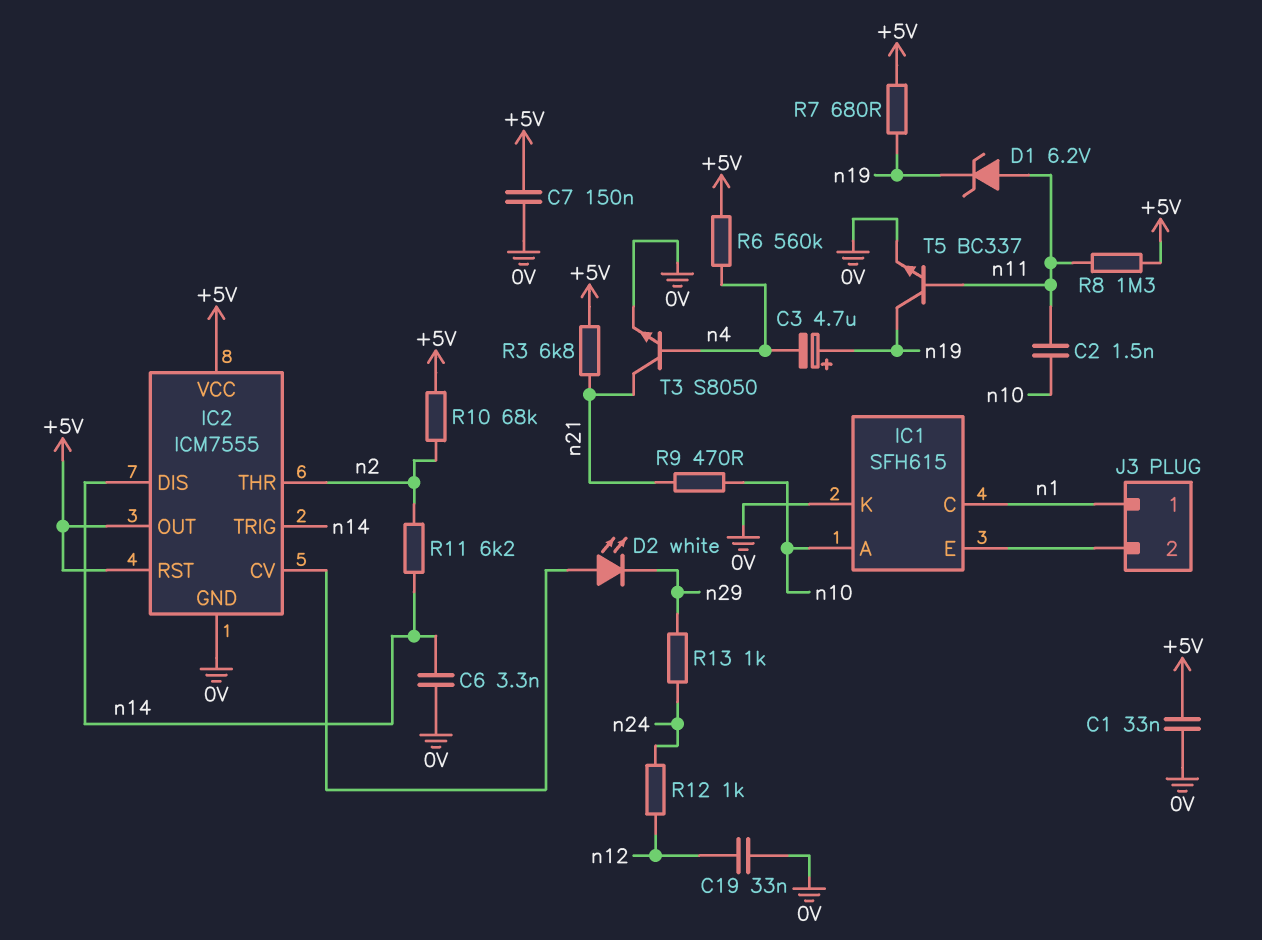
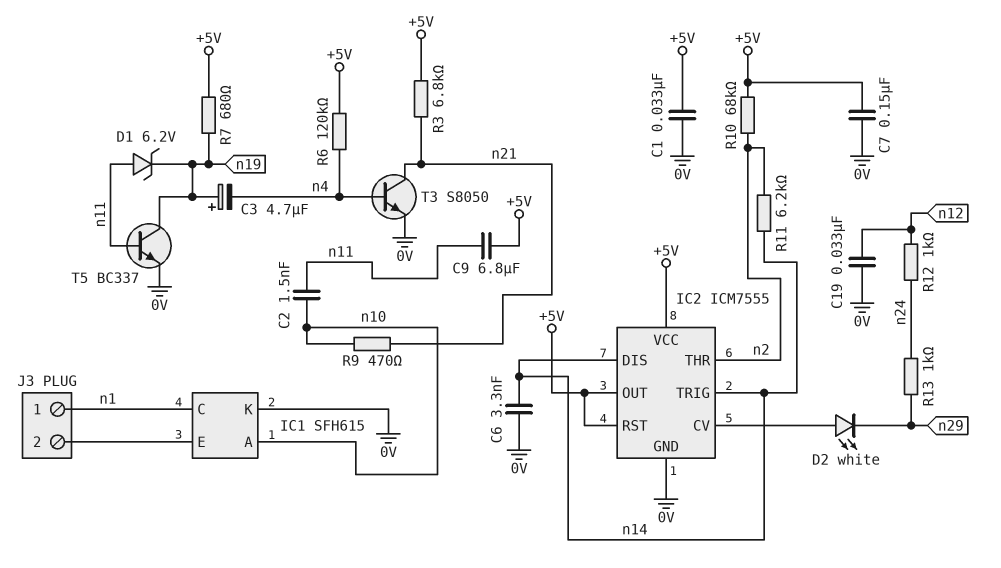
C9: none -> 6.8uF (+5V, n11)
R6: 560k (+5V, n4) -> 120k (+5V, n4)
R8: 1.3M (+5V, n11) -> none

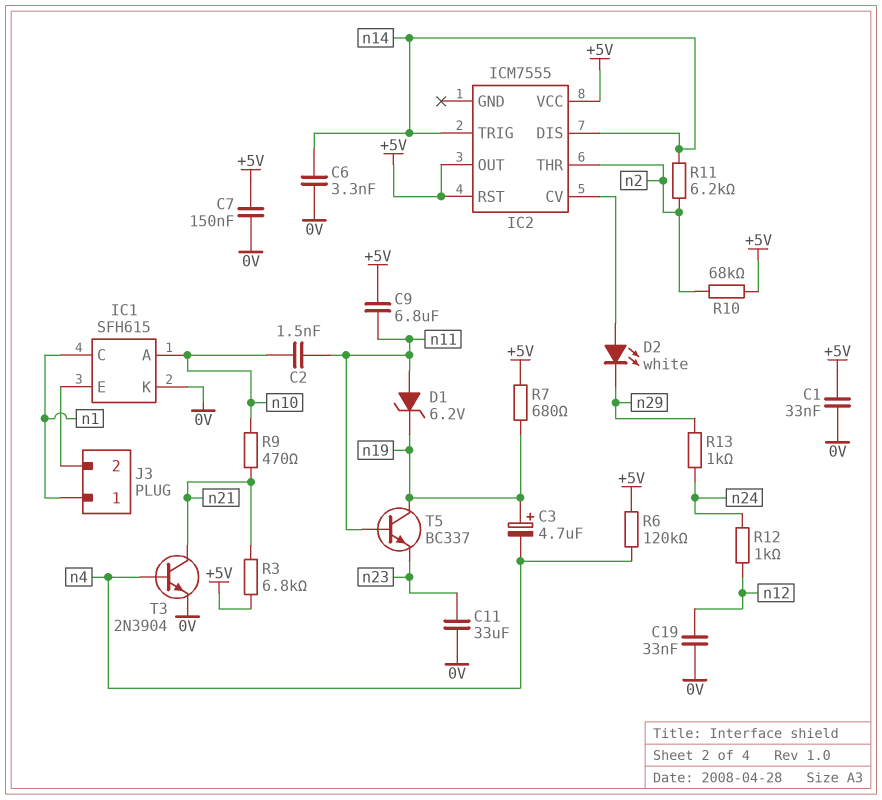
C11: none -> 33uF (0V, n23)
IC2 pin GND: 0V -> none
T3: NPN S8050 (B n4, C n21, E 0V) -> NPN 2N3904 (B n4, C n21, E 0V)
T5: NPN BC337 (B n11, C n19, E 0V) -> NPN BC337 (B n11, C n19, E n23)

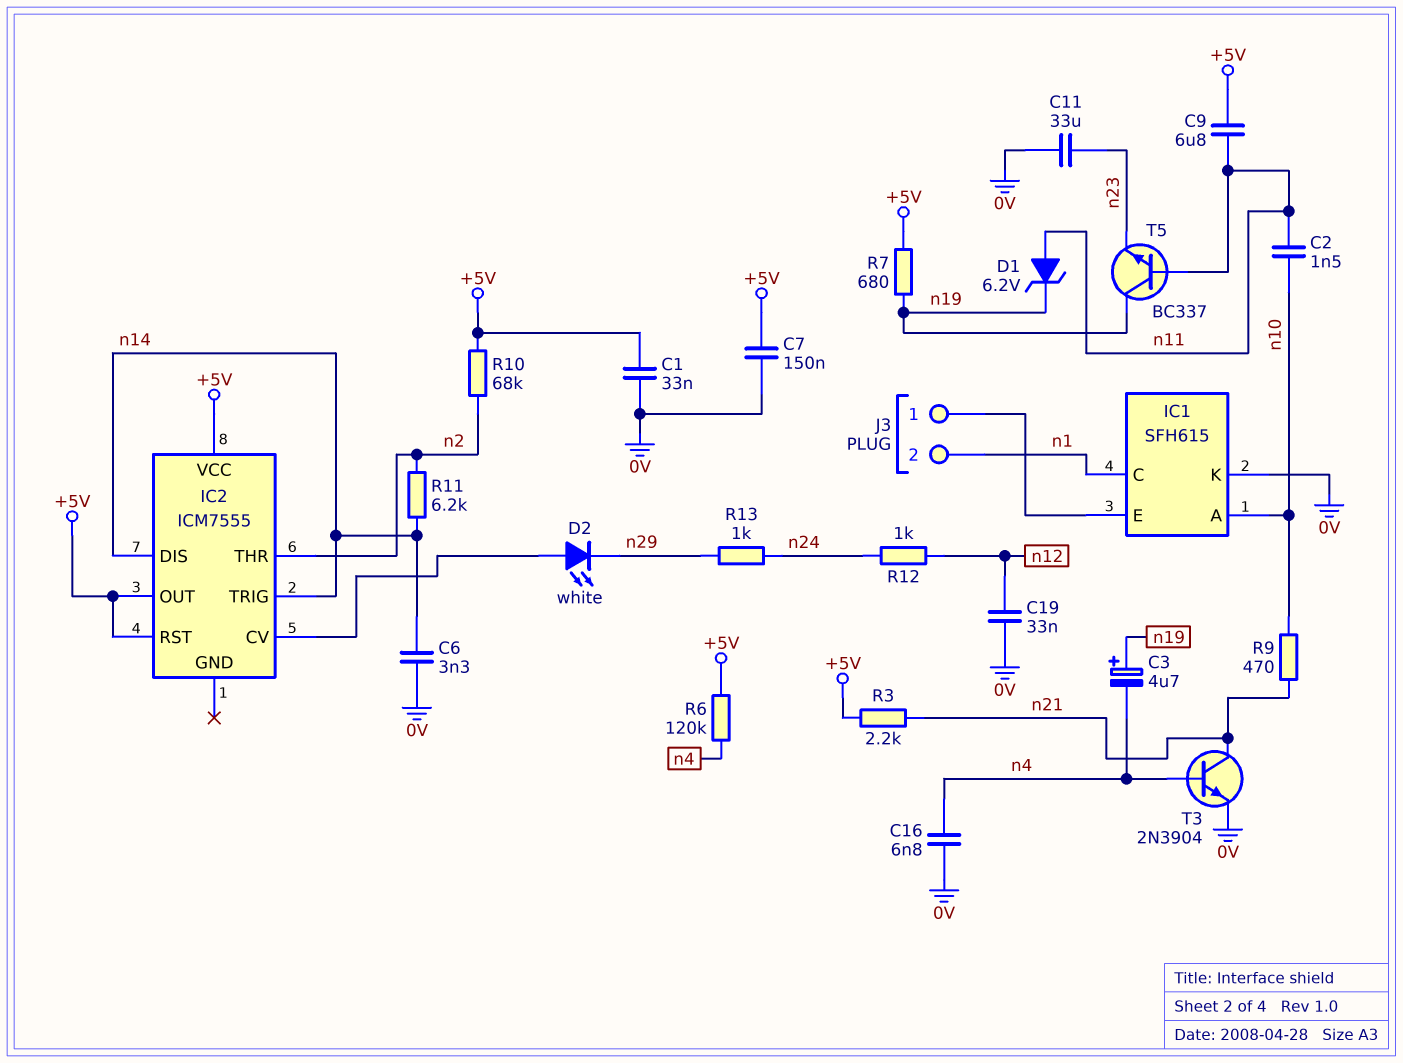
C16: none -> 6.8nF (0V, n4)
J3 pin 1: n1 -> IC1/E
J3 pin 2: IC1/E -> n1
R3: 6.8k (+5V, n21) -> 2.2k (+5V, n21)

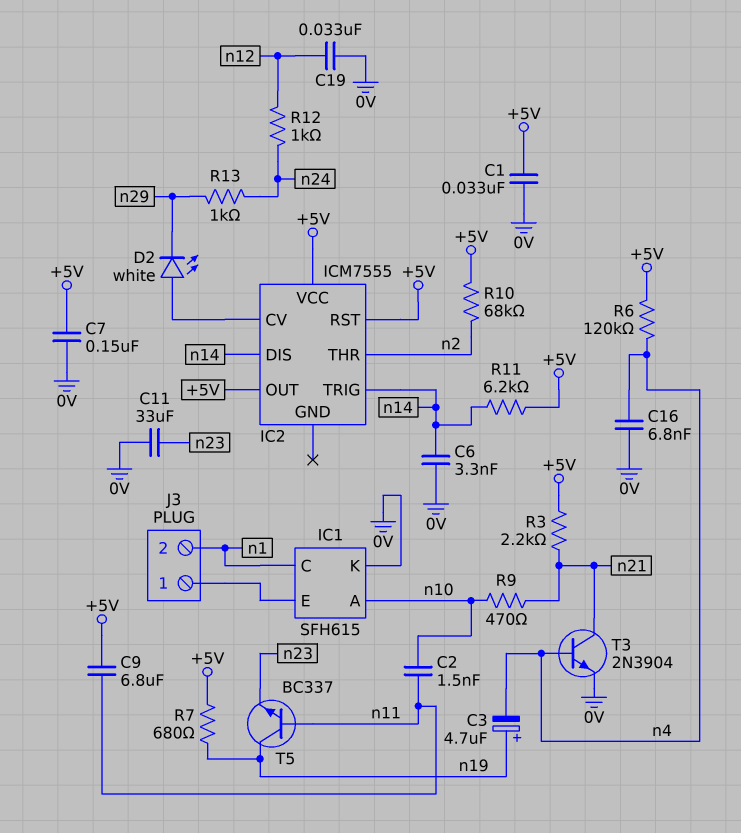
D1: zener 6.2V (A n11, K n19) -> none
R11: 6.2k (n2, n14) -> 6.2k (+5V, n14)

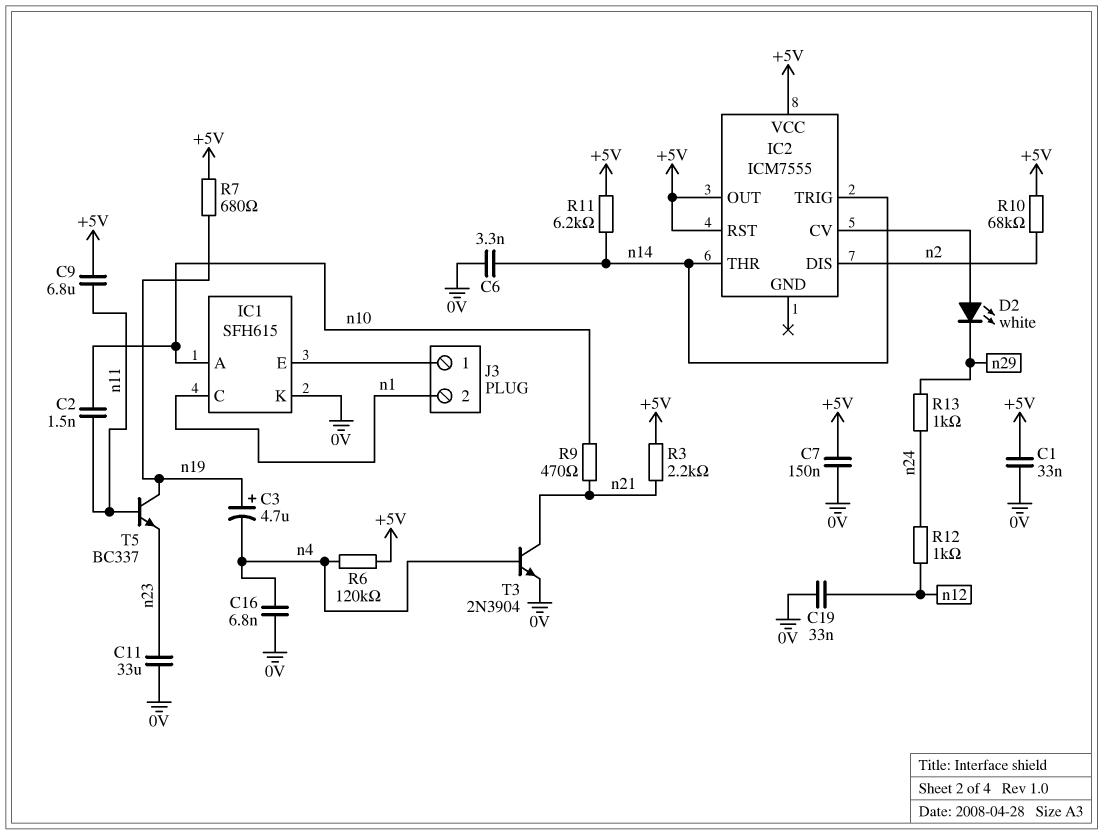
IC2 pin DIS: n14 -> n2
IC2 pin THR: n2 -> n14

